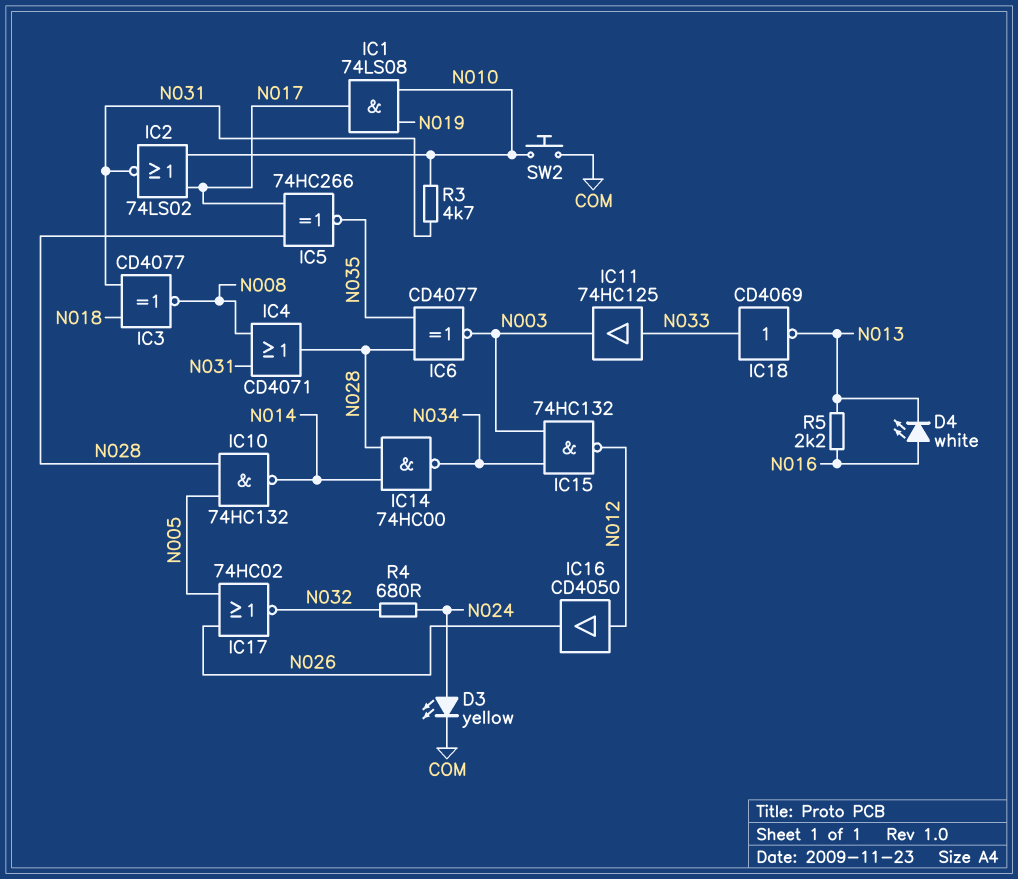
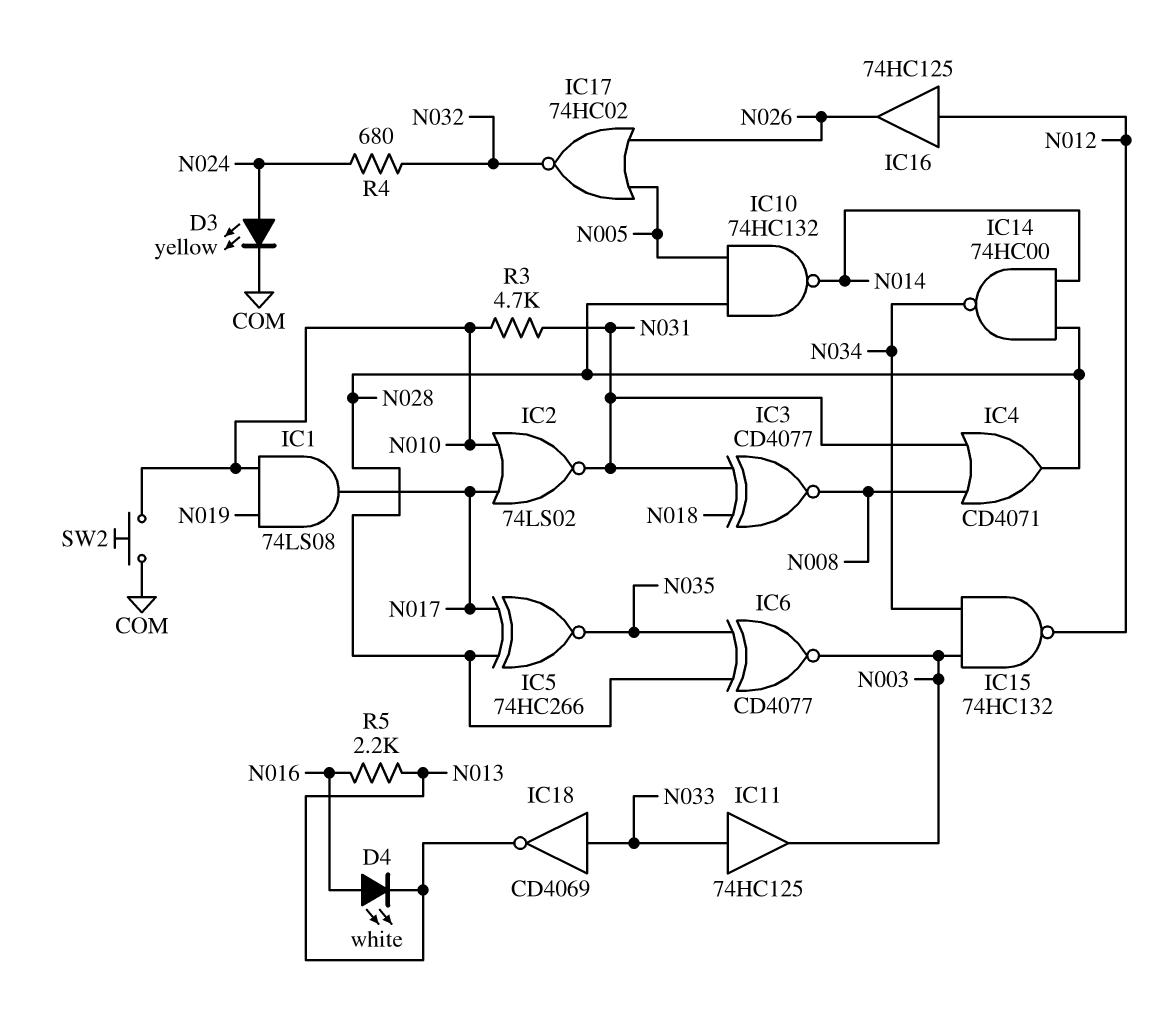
IC16: buffer CD4050 (in N012, out N026) -> buffer 74HC125 (in N012, out N026)

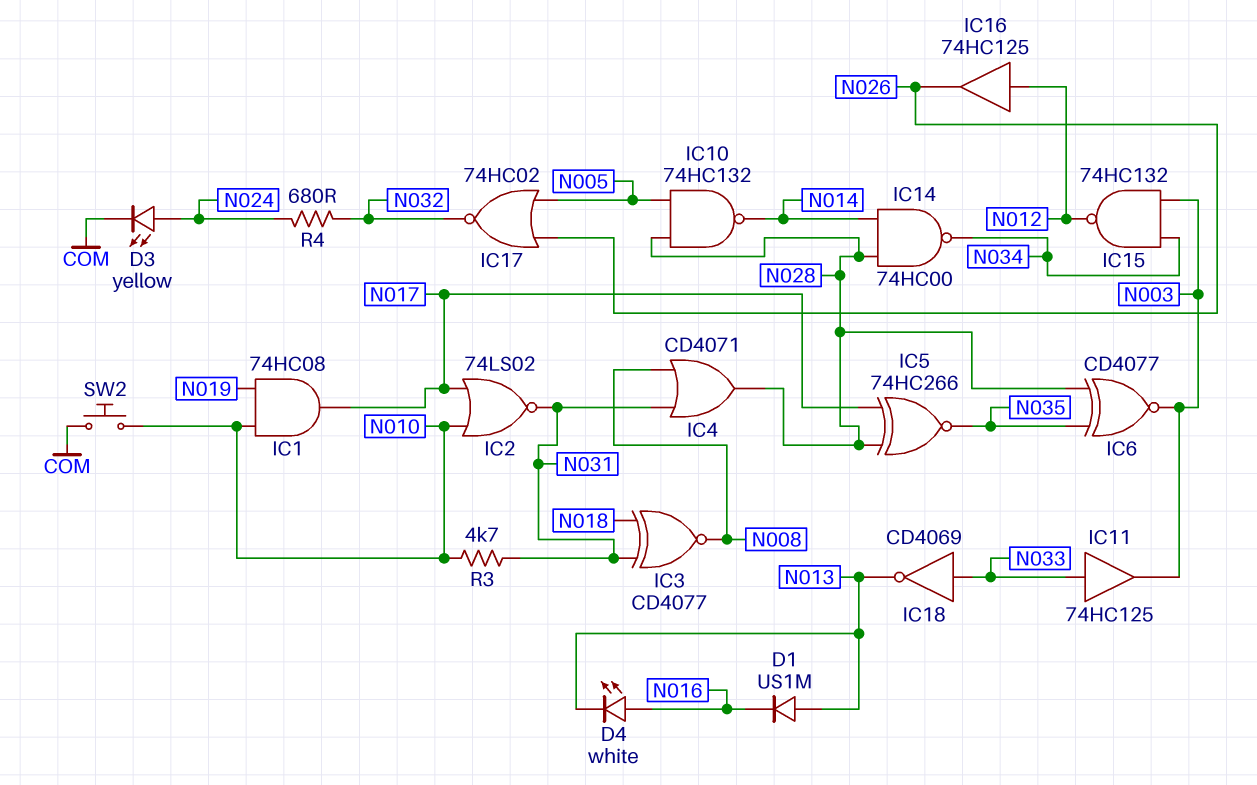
D1: none -> diode US1M (A N013, K N016)
IC1: AND 74LS08 (in N010, in N019, out N017) -> AND 74HC08 (in N010, in N019, out N017)
R5: 2.2k (N013, N016) -> none

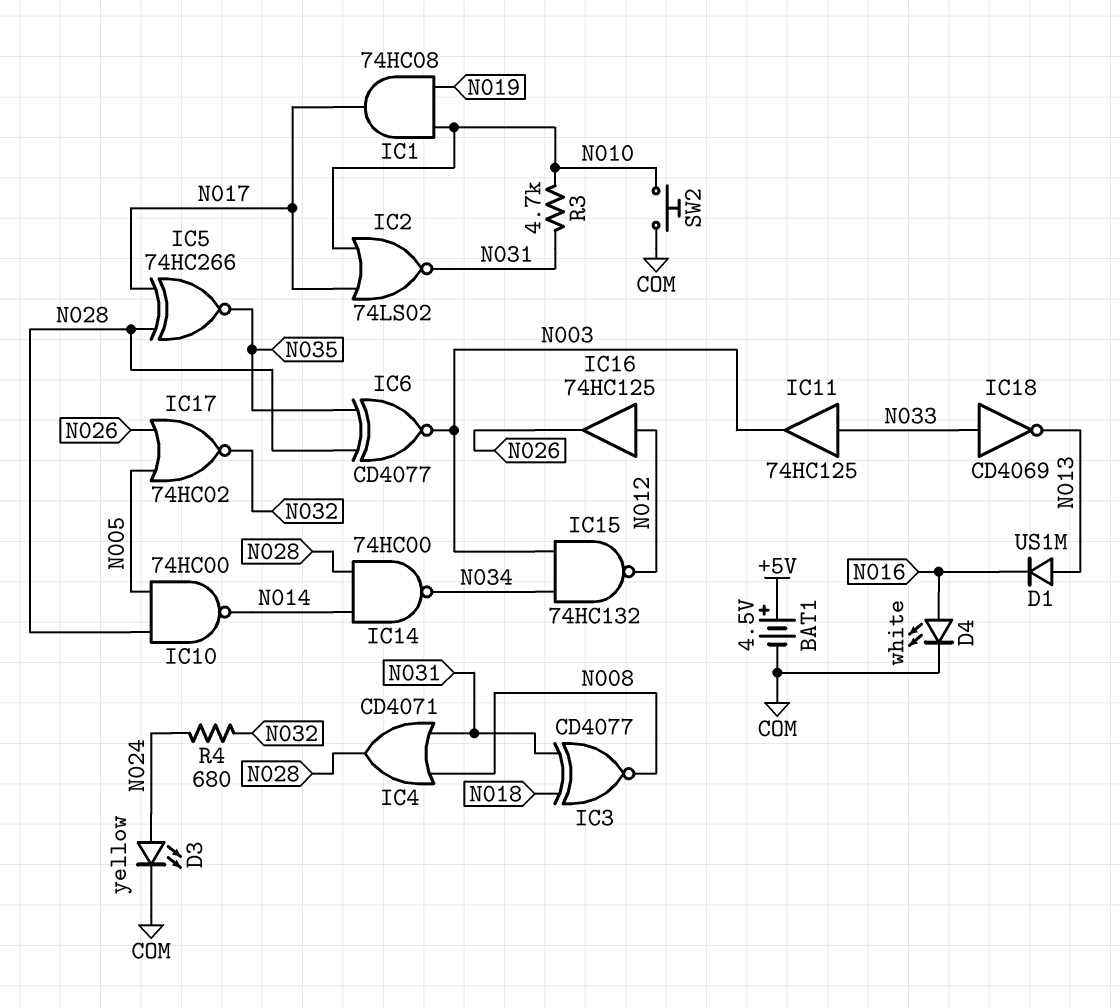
BAT1: none -> 4.5V (plus +5V, minus COM)
D4: LED white (A N016, K N013) -> LED white (A N016, K COM)
IC10: NAND 74HC132 (in N005, in N028, out N014) -> NAND 74HC00 (in N005, in N028, out N014)

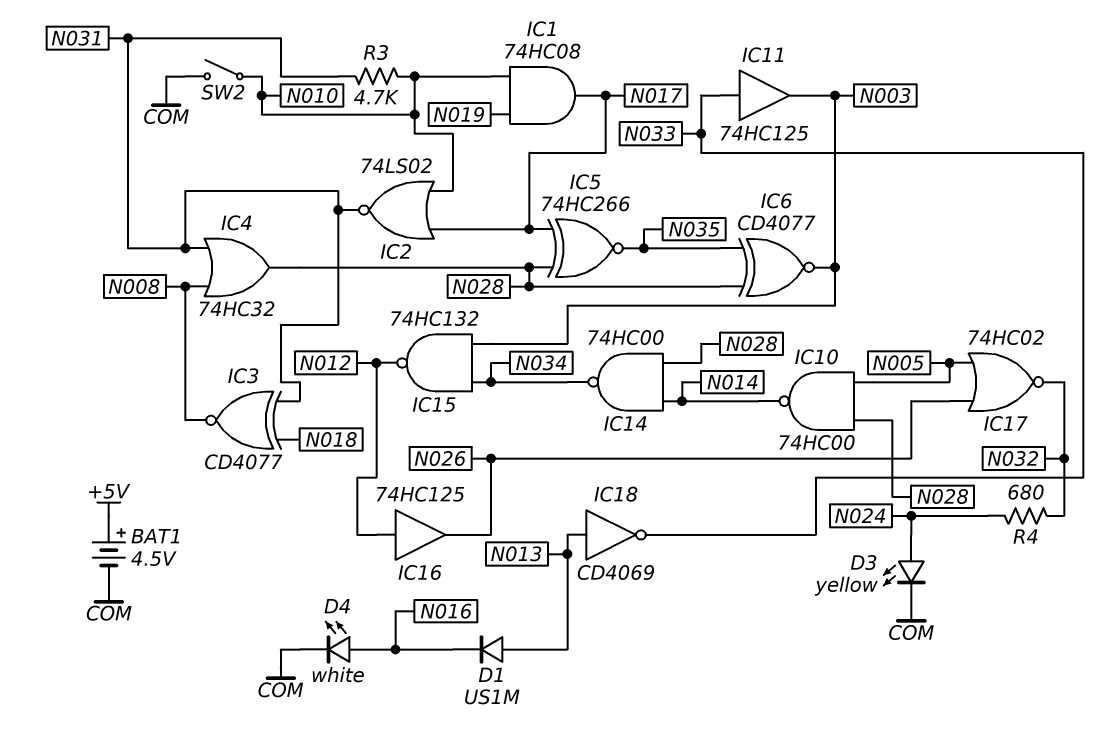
IC4: OR CD4071 (in N008, in N031, out N028) -> OR 74HC32 (in N008, in N031, out N028)
IC18: NOT CD4069 (in N033, out N013) -> NOT CD4069 (in N013, out N033)
SW2: button (COM, N010) -> switch (COM, N010)

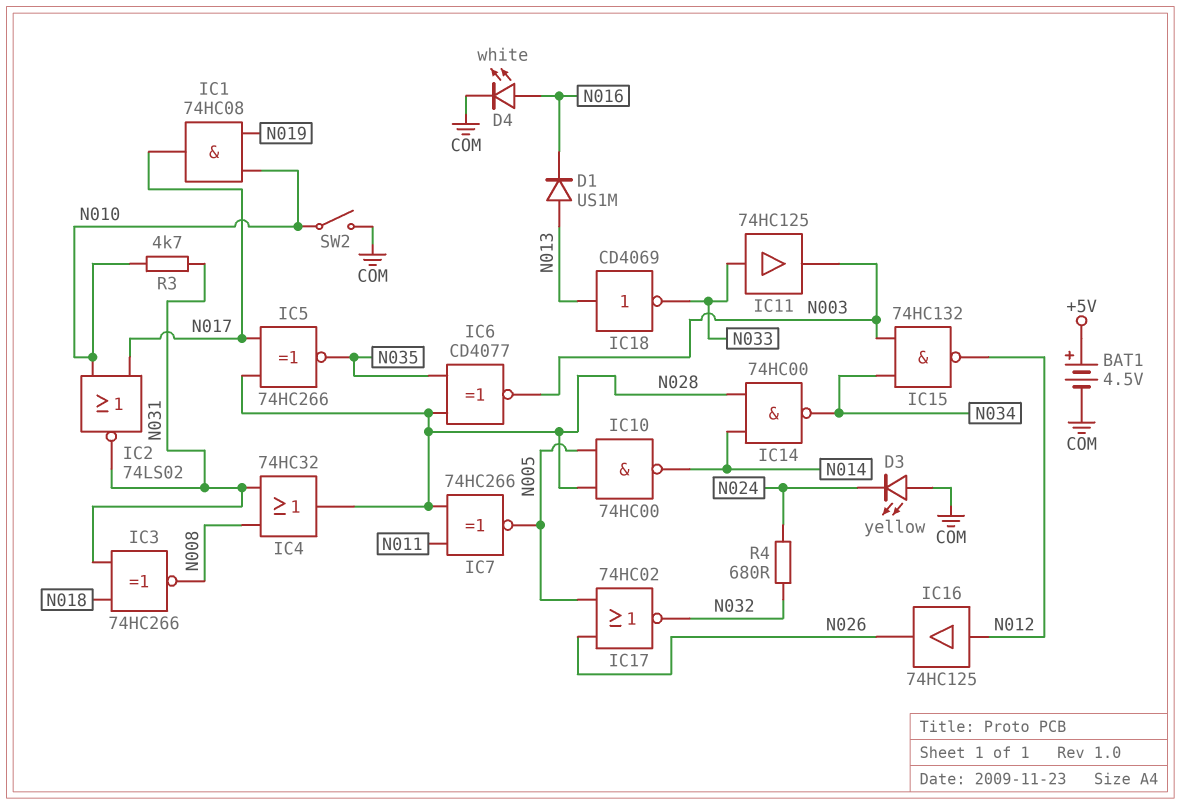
D3: LED yellow (A N024, K COM) -> LED yellow (A COM, K N024)
IC3: XNOR CD4077 (in N018, in N031, out N008) -> XNOR 74HC266 (in N018, in N031, out N008)
IC7: none -> XNOR 74HC266 (in N011, in N028, out N005)

